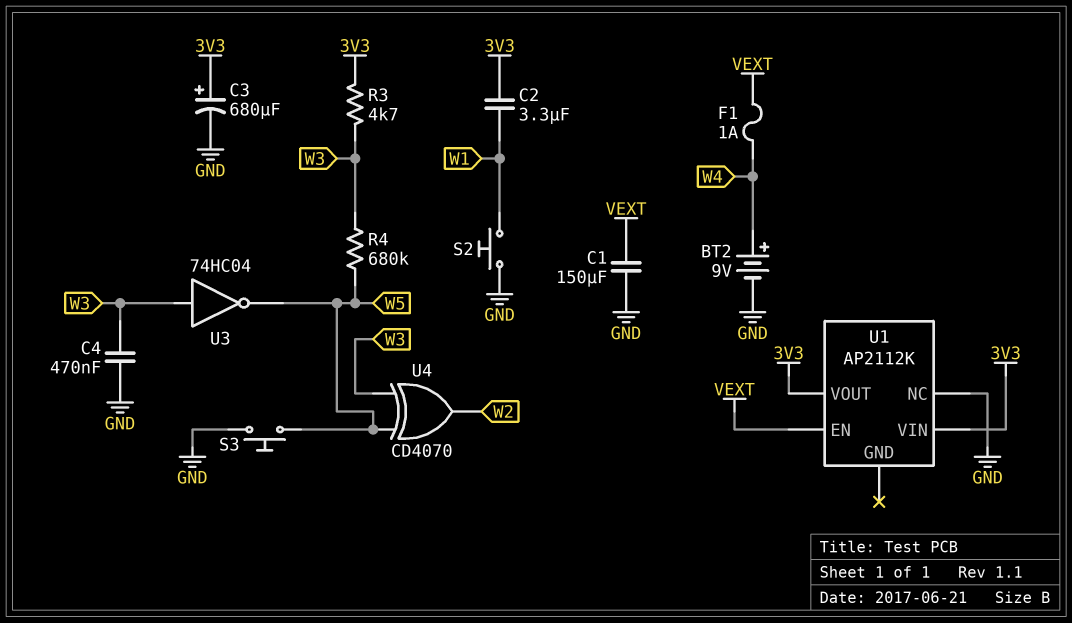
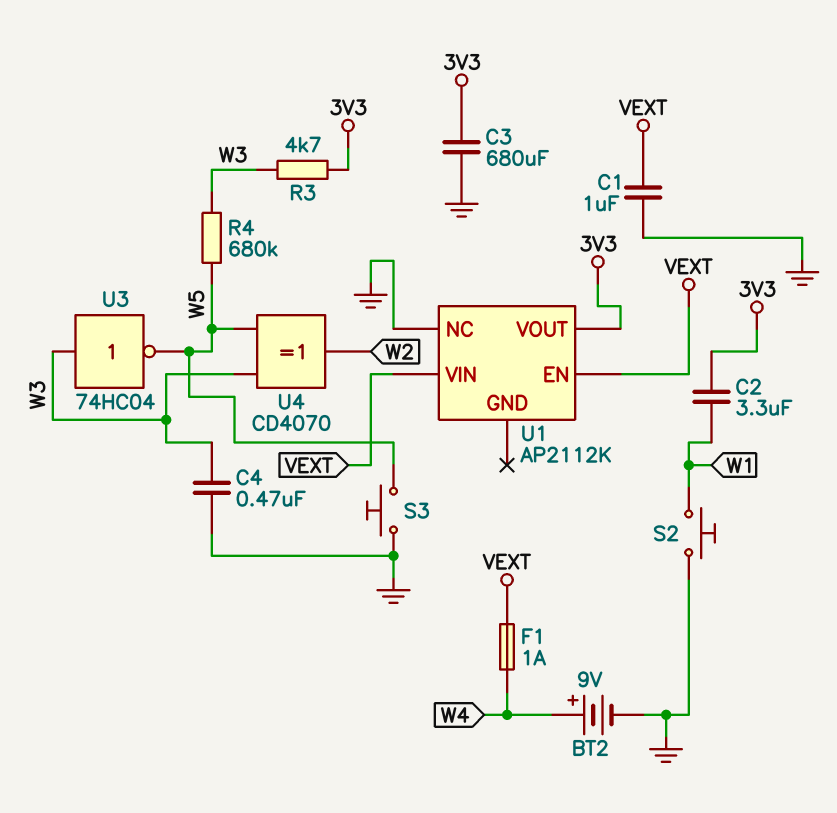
C1: 150uF (GND, VEXT) -> 1uF (GND, VEXT)
C3: 680uF (plus 3V3, minus GND) -> 680uF (3V3, GND)
U1 pin VIN: 3V3 -> VEXT

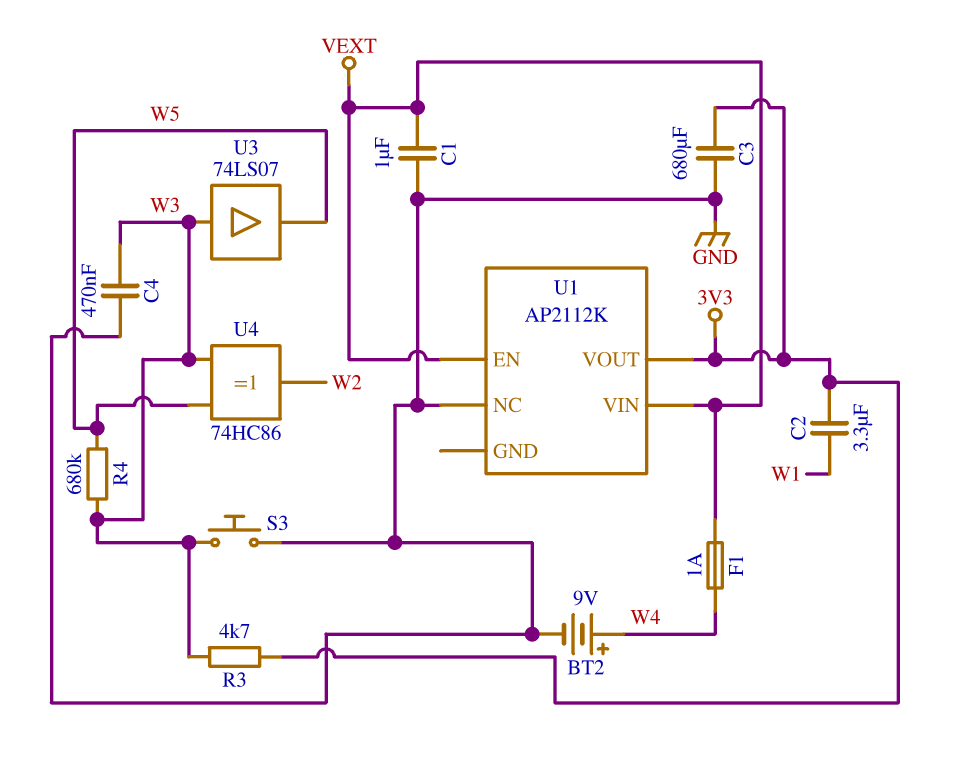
S2: button (GND, W1) -> none
S3: button (GND, W5) -> button (GND, W3)
U3: NOT 74HC04 (in W3, out W5) -> buffer 74LS07 (in W3, out W5)
U4: XOR CD4070 (in W3, in W5, out W2) -> XOR 74HC86 (in W3, in W5, out W2)

